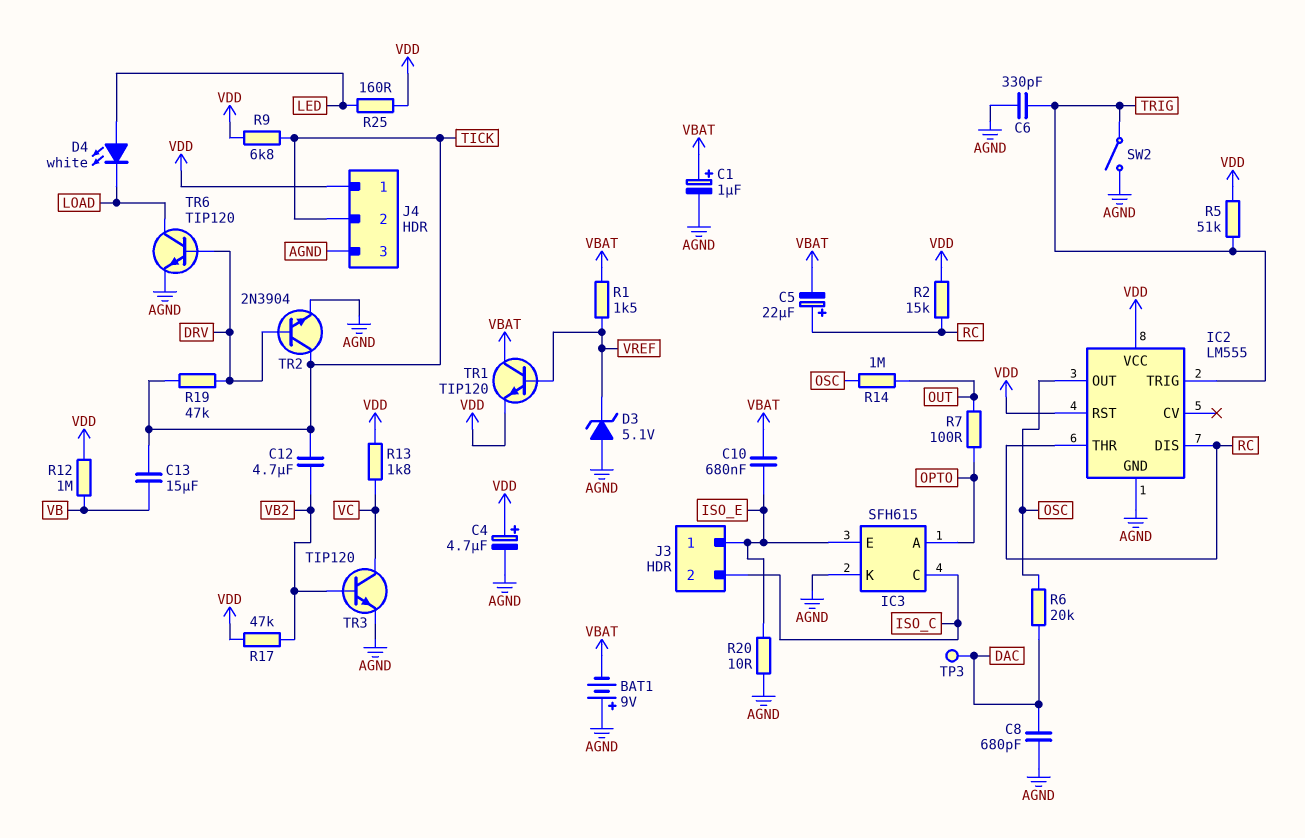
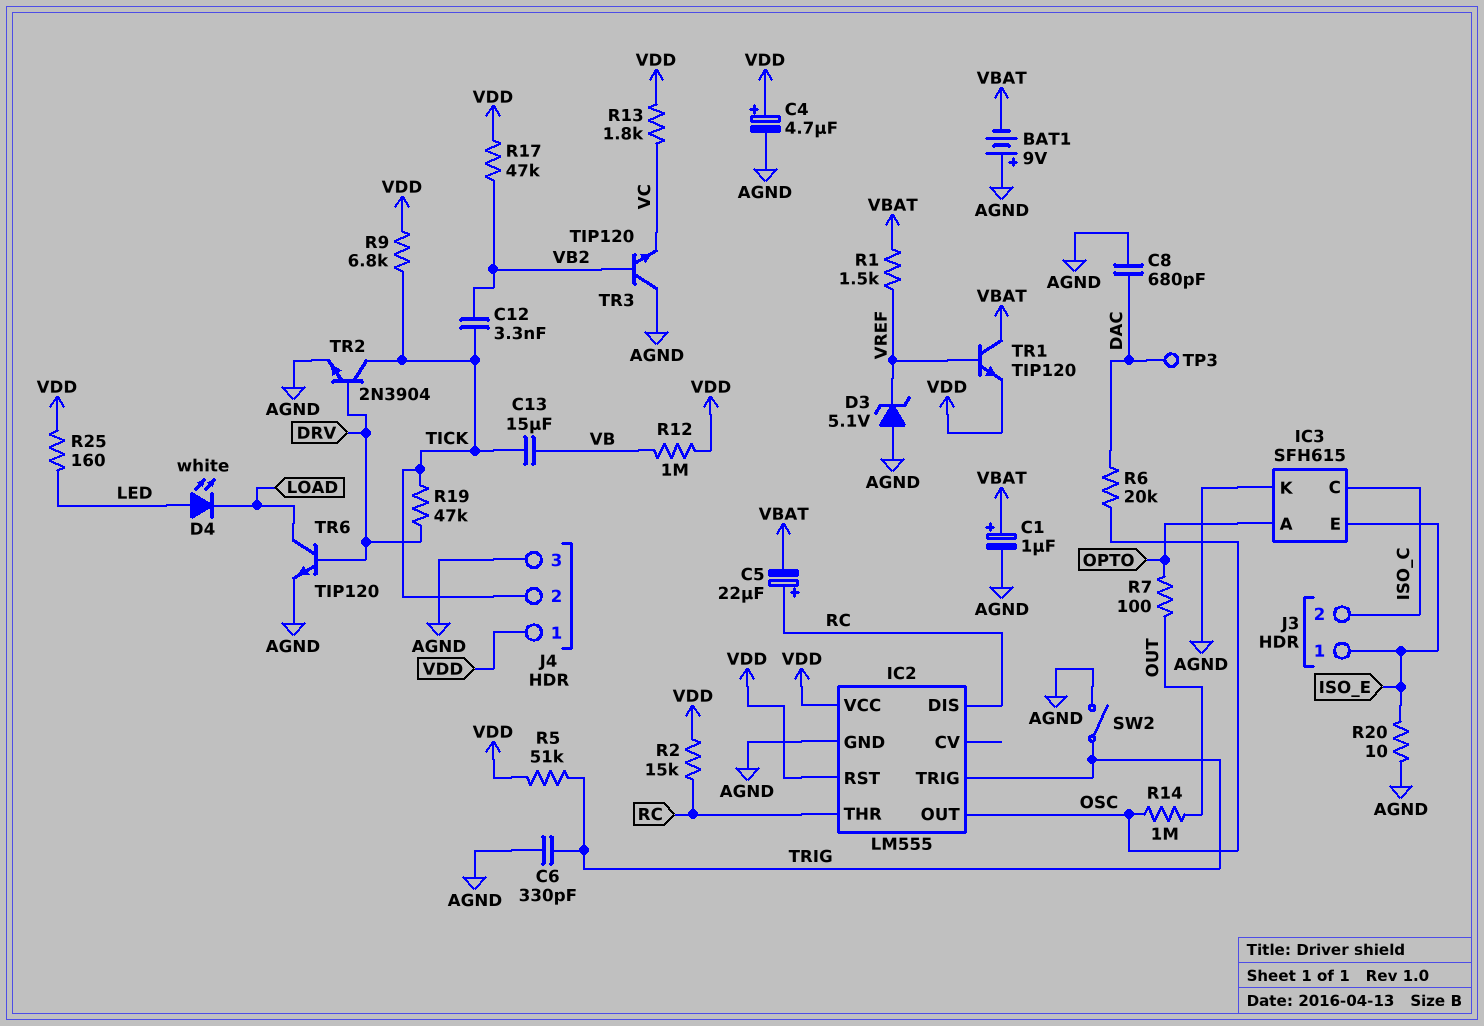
C10: 680nF (ISO_E, VBAT) -> none
C12: 4.7uF (TICK, VB2) -> 3.3nF (TICK, VB2)
TR3: NPN TIP120 (B VB2, C VC, E AGND) -> NPN TIP120 (B VB2, C AGND, E VC)

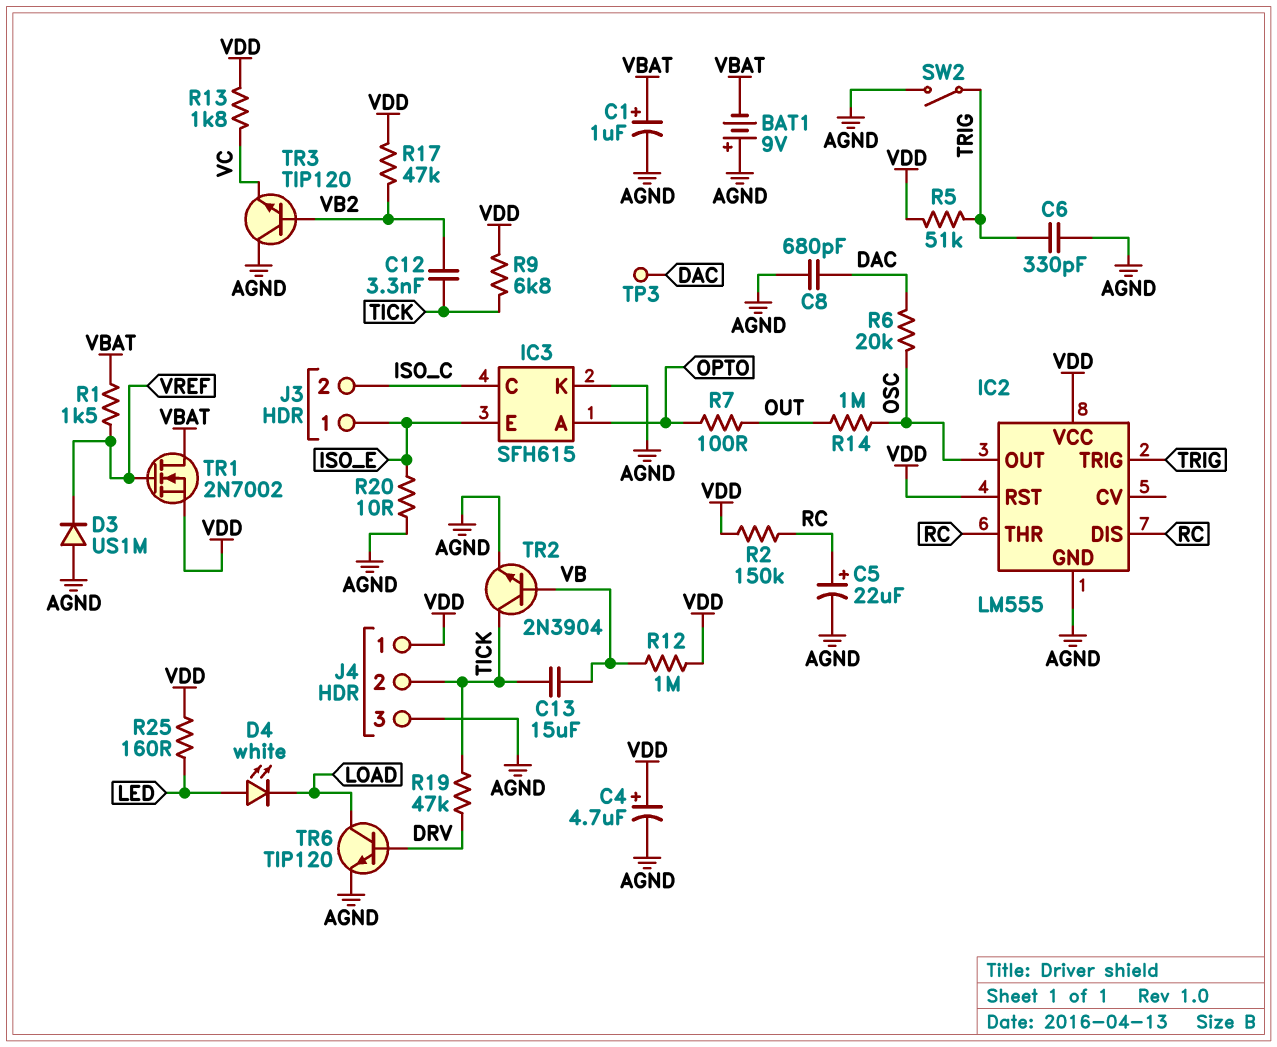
C5: 22uF (plus RC, minus VBAT) -> 22uF (plus RC, minus AGND)
D3: zener 5.1V (A AGND, K VREF) -> diode US1M (A AGND, K VREF)
R2: 15k (RC, VDD) -> 150k (RC, VDD)
TR1: NPN TIP120 (B VREF, C VBAT, E VDD) -> NMOS 2N7002 (G VREF, D VBAT, S VDD)
TR2: NPN 2N3904 (B DRV, C TICK, E AGND) -> NPN 2N3904 (B VB, C TICK, E AGND)

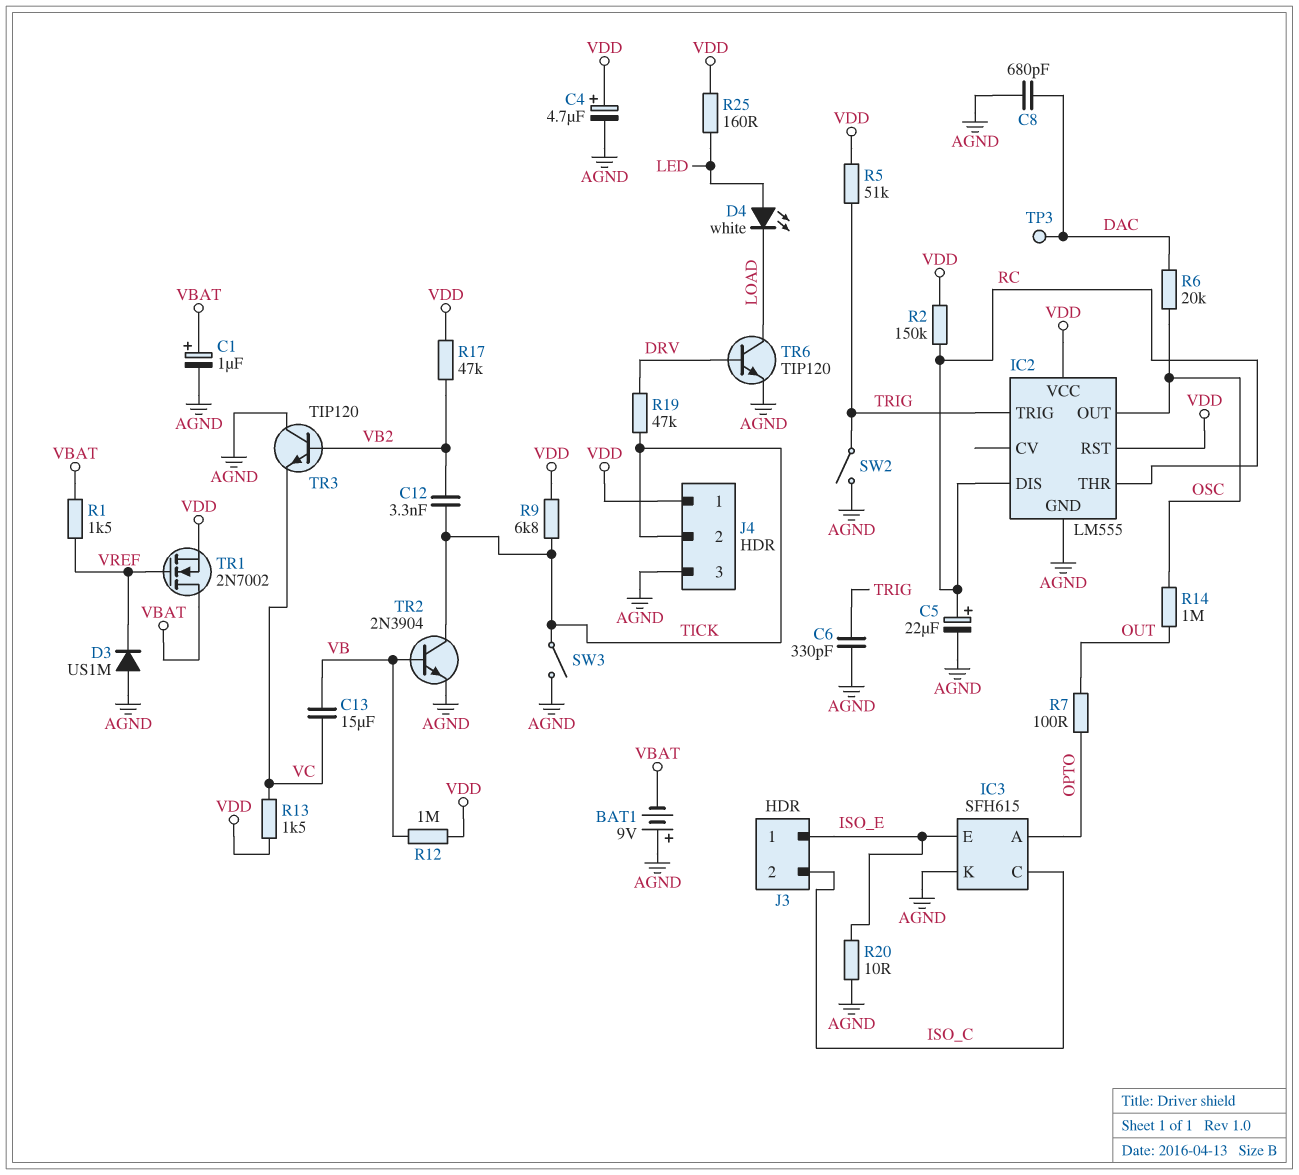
C13: 15uF (TICK, VB) -> 15uF (VB, VC)
R13: 1.8k (VC, VDD) -> 1.5k (VC, VDD)
SW3: none -> switch (AGND, TICK)

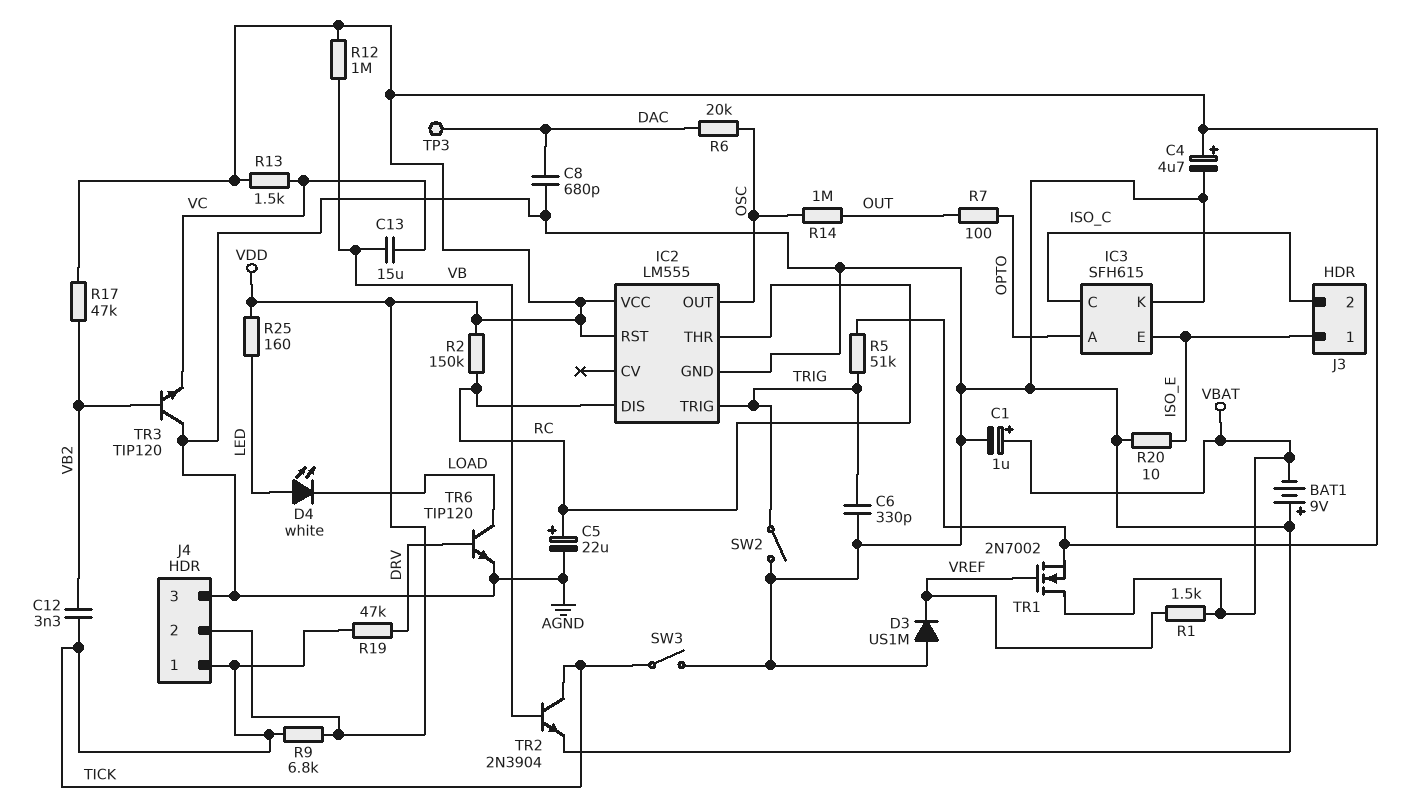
J4 pin 1: VDD -> TICK
J4 pin 2: TICK -> VDD

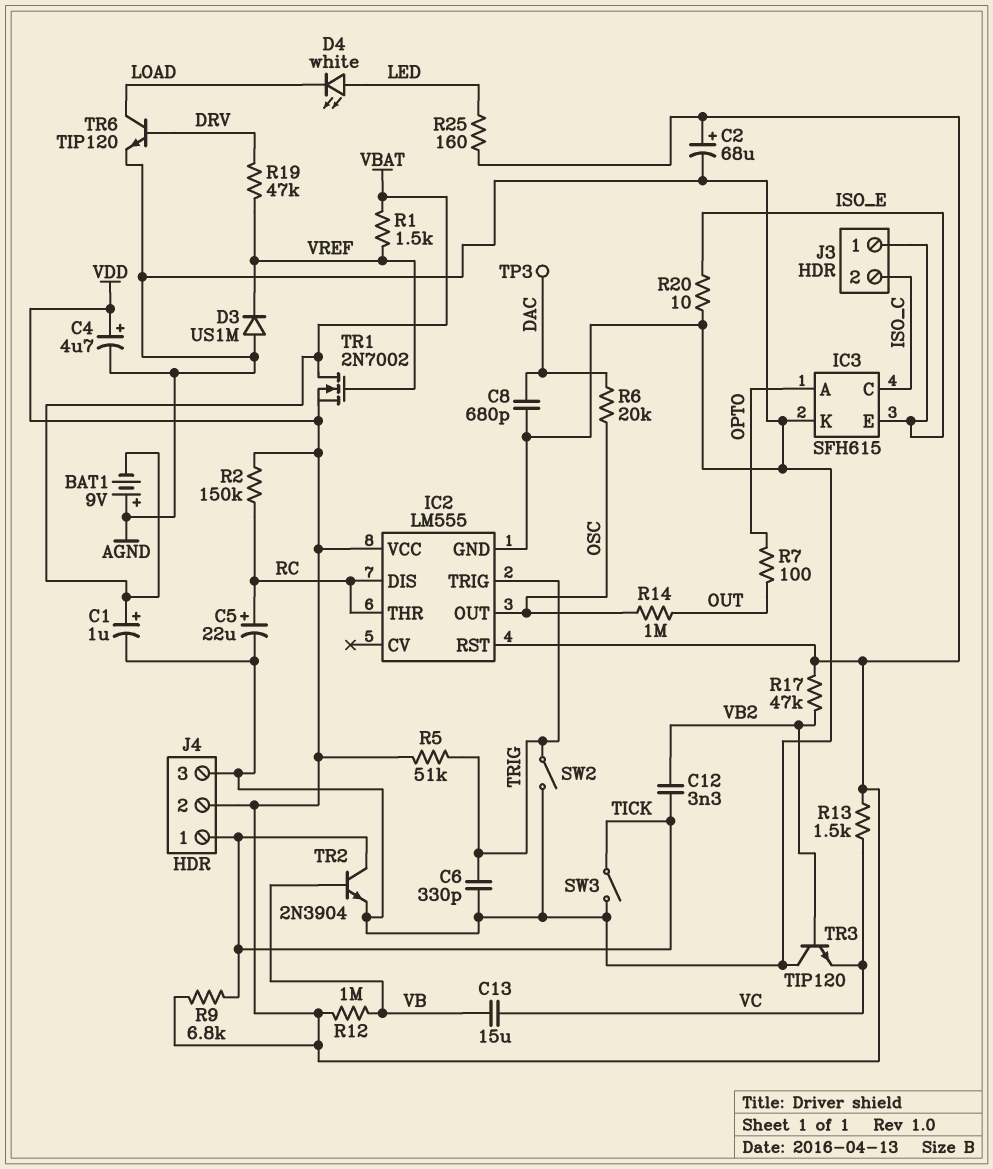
C2: none -> 68uF (plus VDD, minus AGND)
R19: 47k (DRV, TICK) -> 47k (DRV, VREF)

